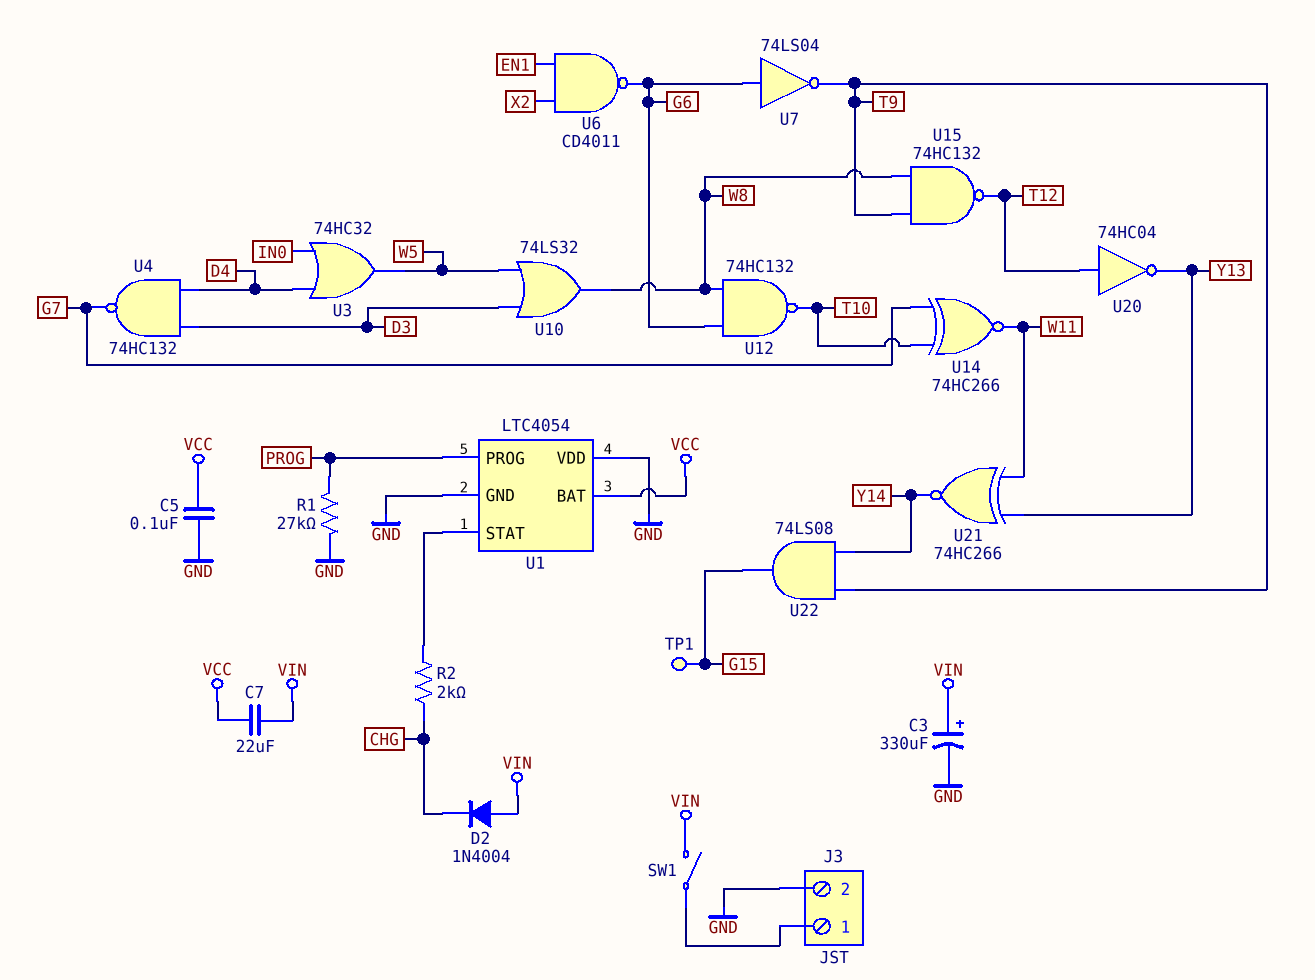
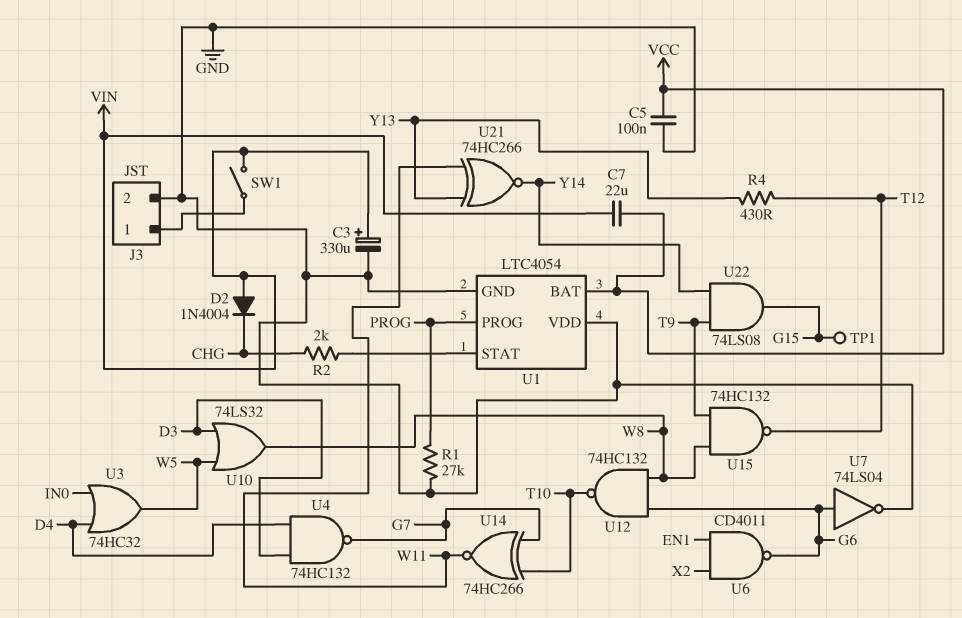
R4: none -> 430 (T12, Y13)
U7: NOT 74LS04 (in G6, out T9) -> NOT 74LS04 (in G6, out GND)
U20: NOT 74HC04 (in T12, out Y13) -> none

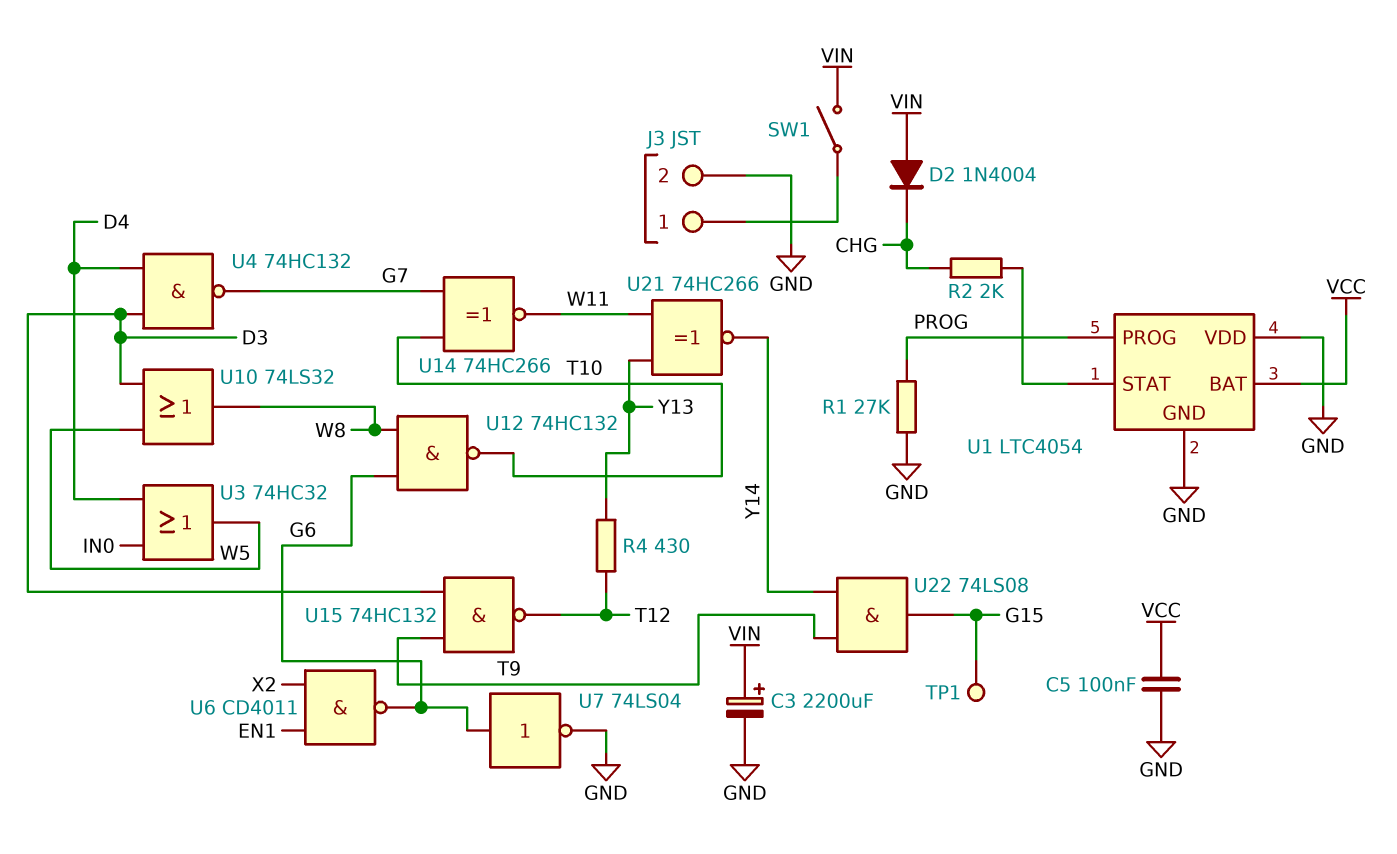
C3: 330uF (plus VIN, minus GND) -> 2200uF (plus VIN, minus GND)
C7: 22uF (VCC, VIN) -> none
U15: NAND 74HC132 (in T9, in W8, out T12) -> NAND 74HC132 (in D3, in T9, out T12)

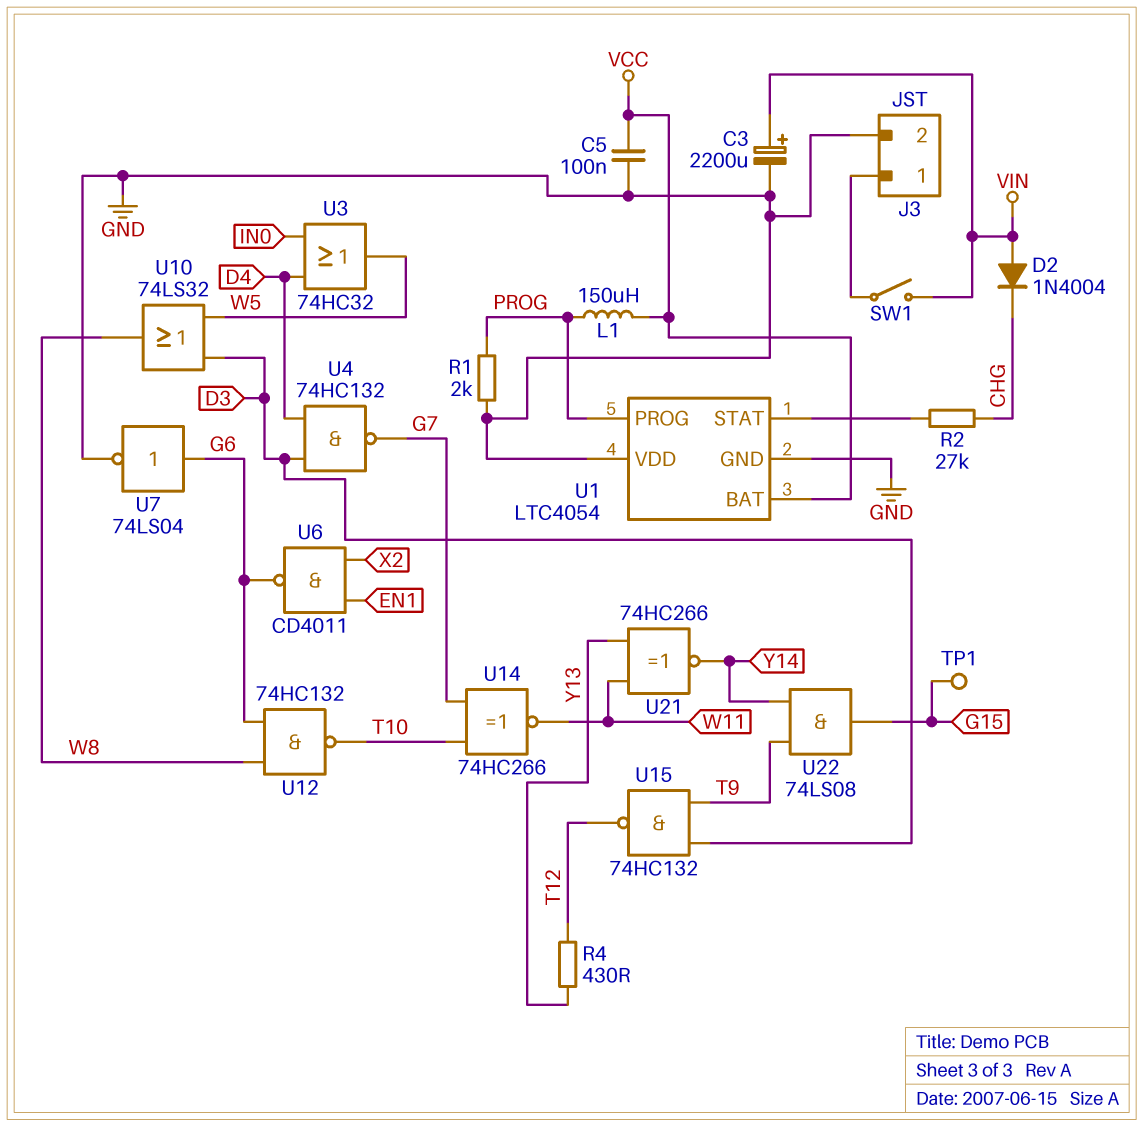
L1: none -> 150uH (PROG, VCC)
R1: 27k (GND, PROG) -> 2k (GND, PROG)
R2: 2k (CHG, U1/STAT) -> 27k (CHG, U1/STAT)

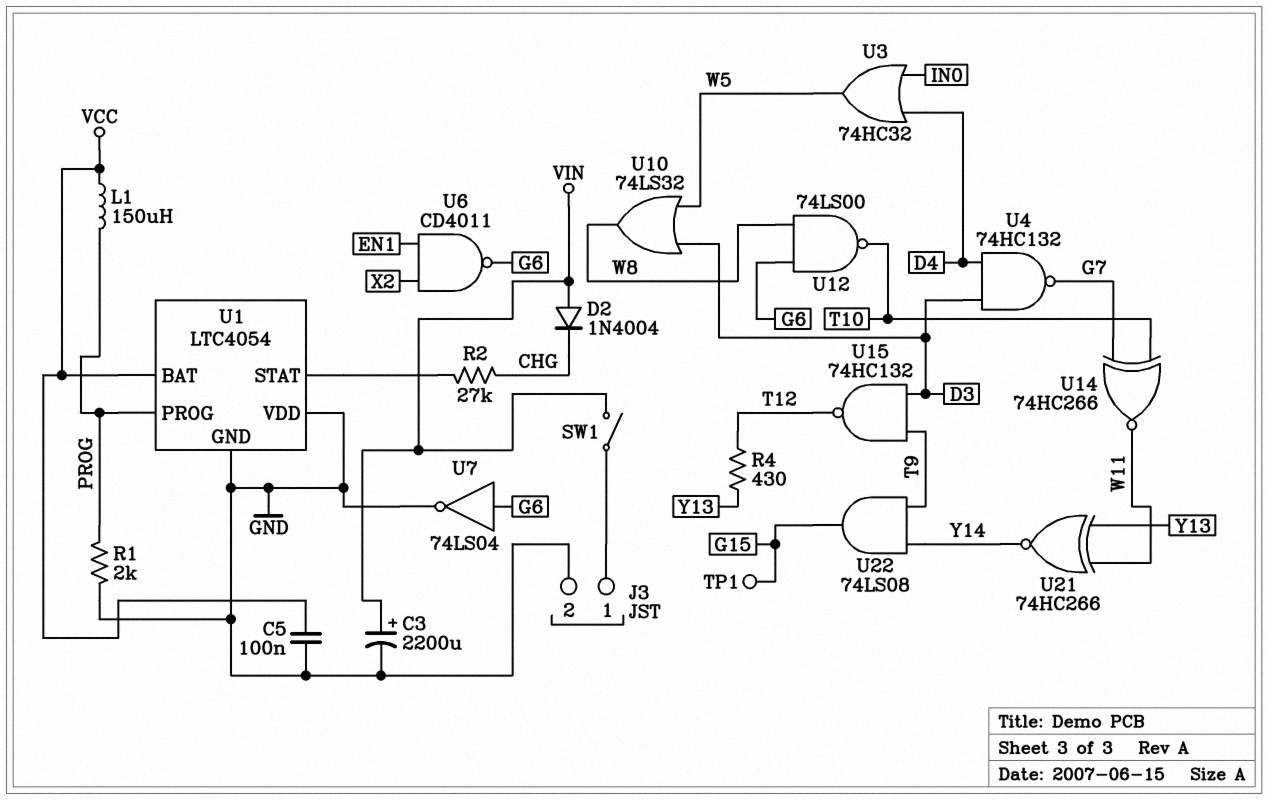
U12: NAND 74HC132 (in G6, in W8, out T10) -> NAND 74LS00 (in G6, in W8, out T10)

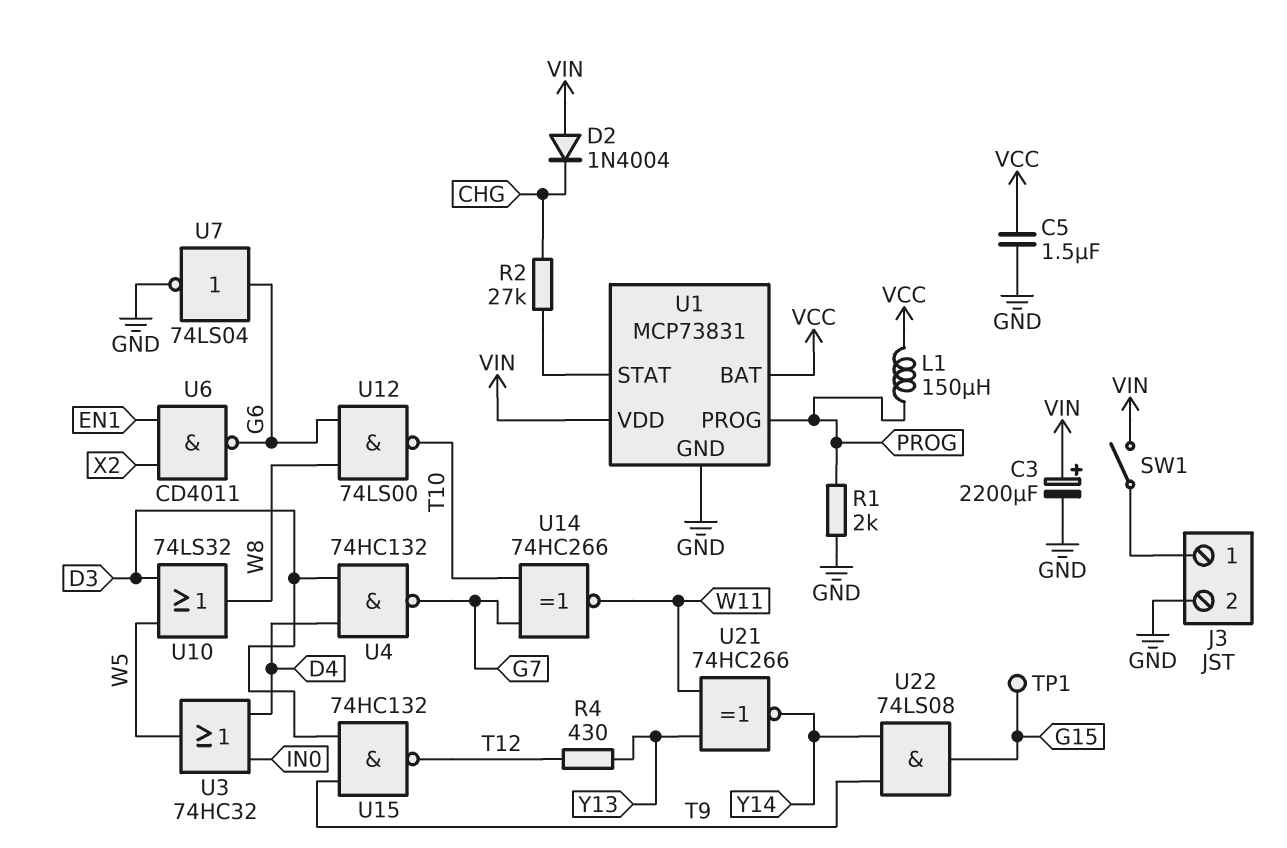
C5: 100nF (GND, VCC) -> 1.5uF (GND, VCC)
U1: LTC4054 -> MCP73831
U1 pin VDD: GND -> VIN

